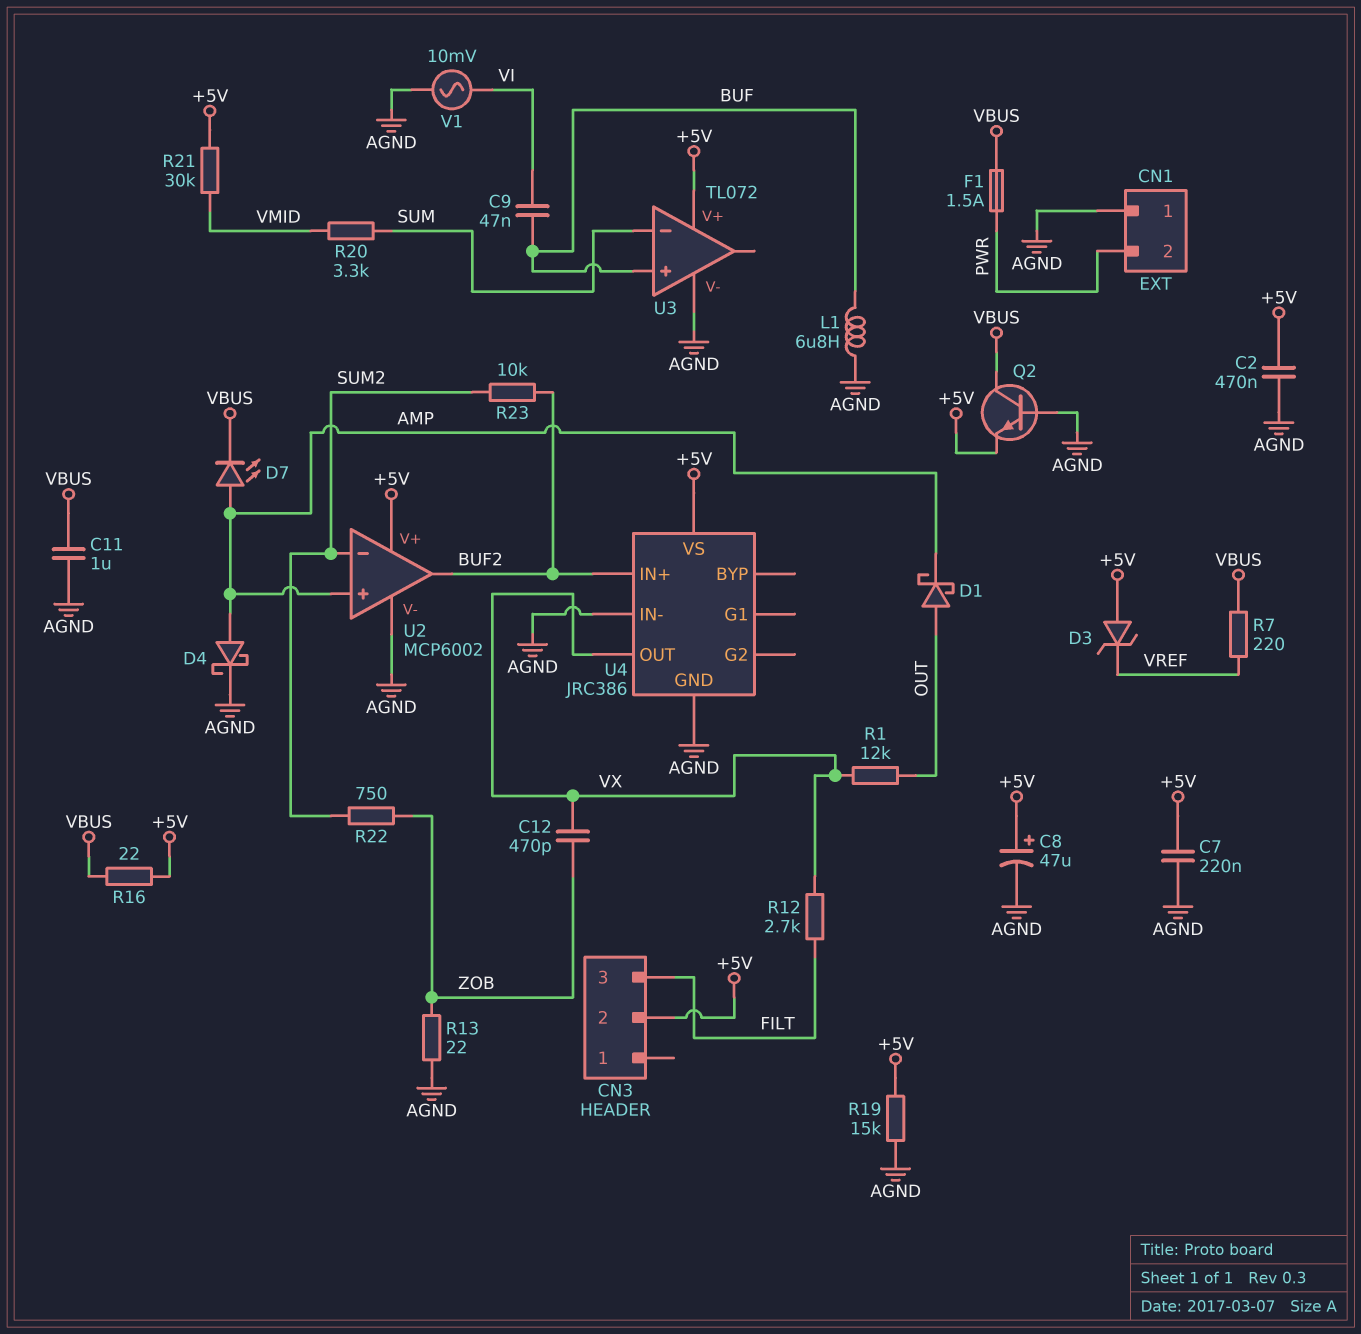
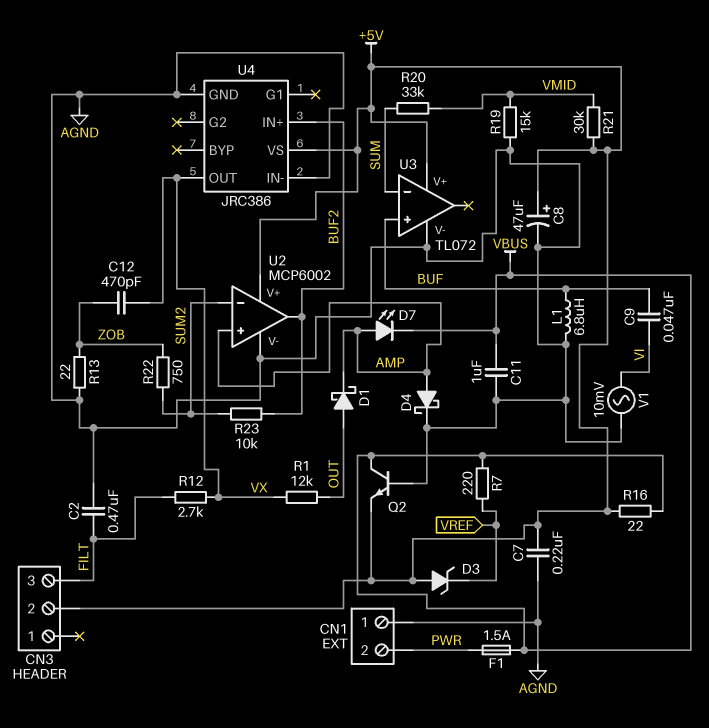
C2: 470nF (+5V, AGND) -> 470nF (AGND, FILT)
R19: 15k (+5V, AGND) -> 15k (AGND, VMID)
R20: 3.3k (SUM, VMID) -> 33k (SUM, VMID)

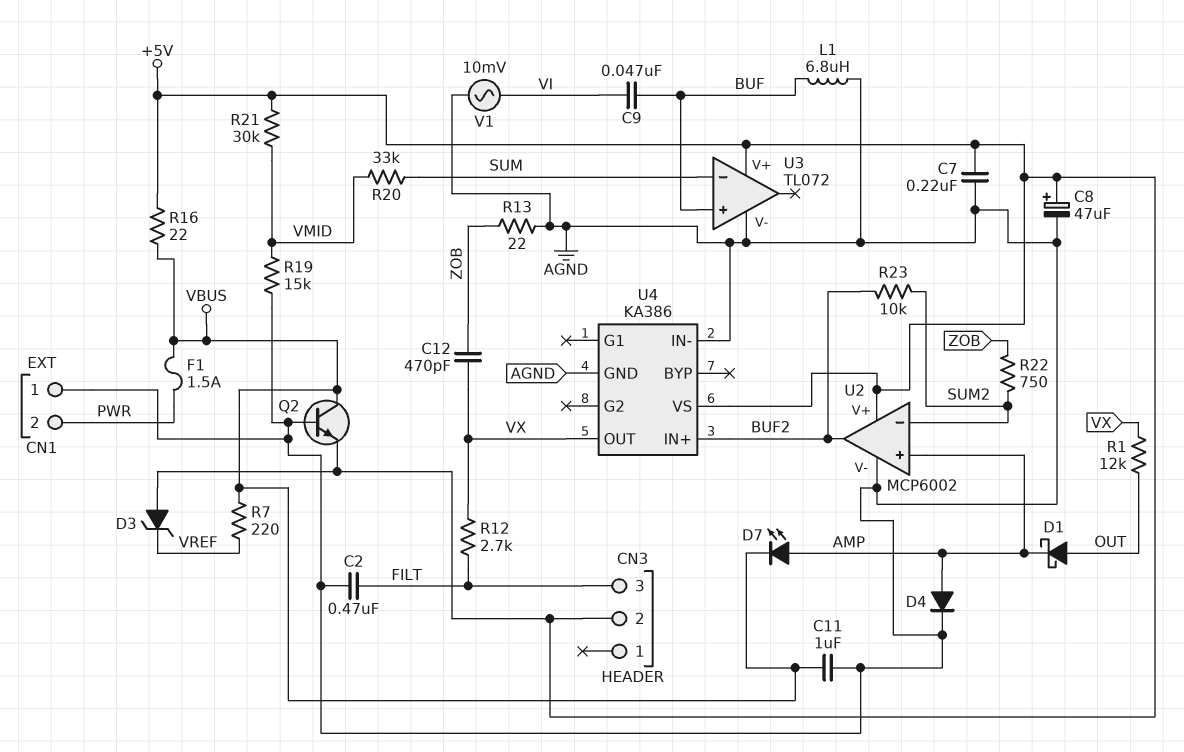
D4: schottky (A AMP, K AGND) -> diode (A AMP, K AGND)
U4: JRC386 -> KA386

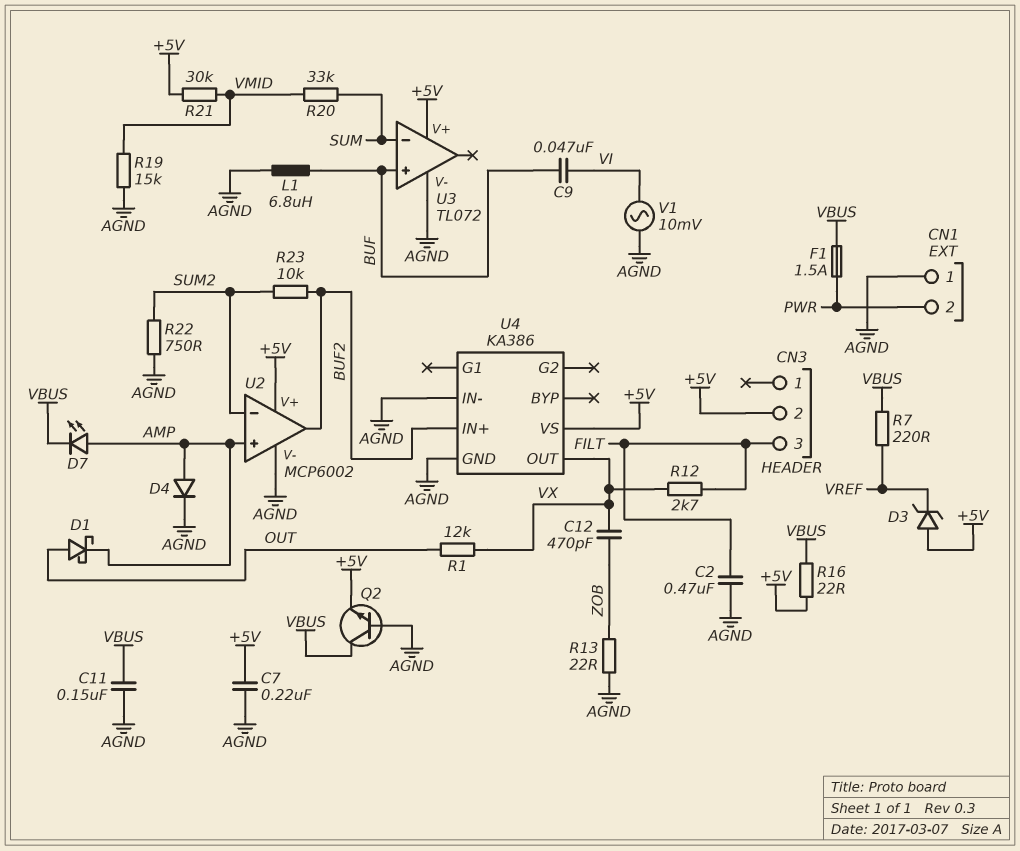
C8: 47uF (plus +5V, minus AGND) -> none
C11: 1uF (AGND, VBUS) -> 150nF (AGND, VBUS)
R22: 750 (SUM2, ZOB) -> 750 (AGND, SUM2)

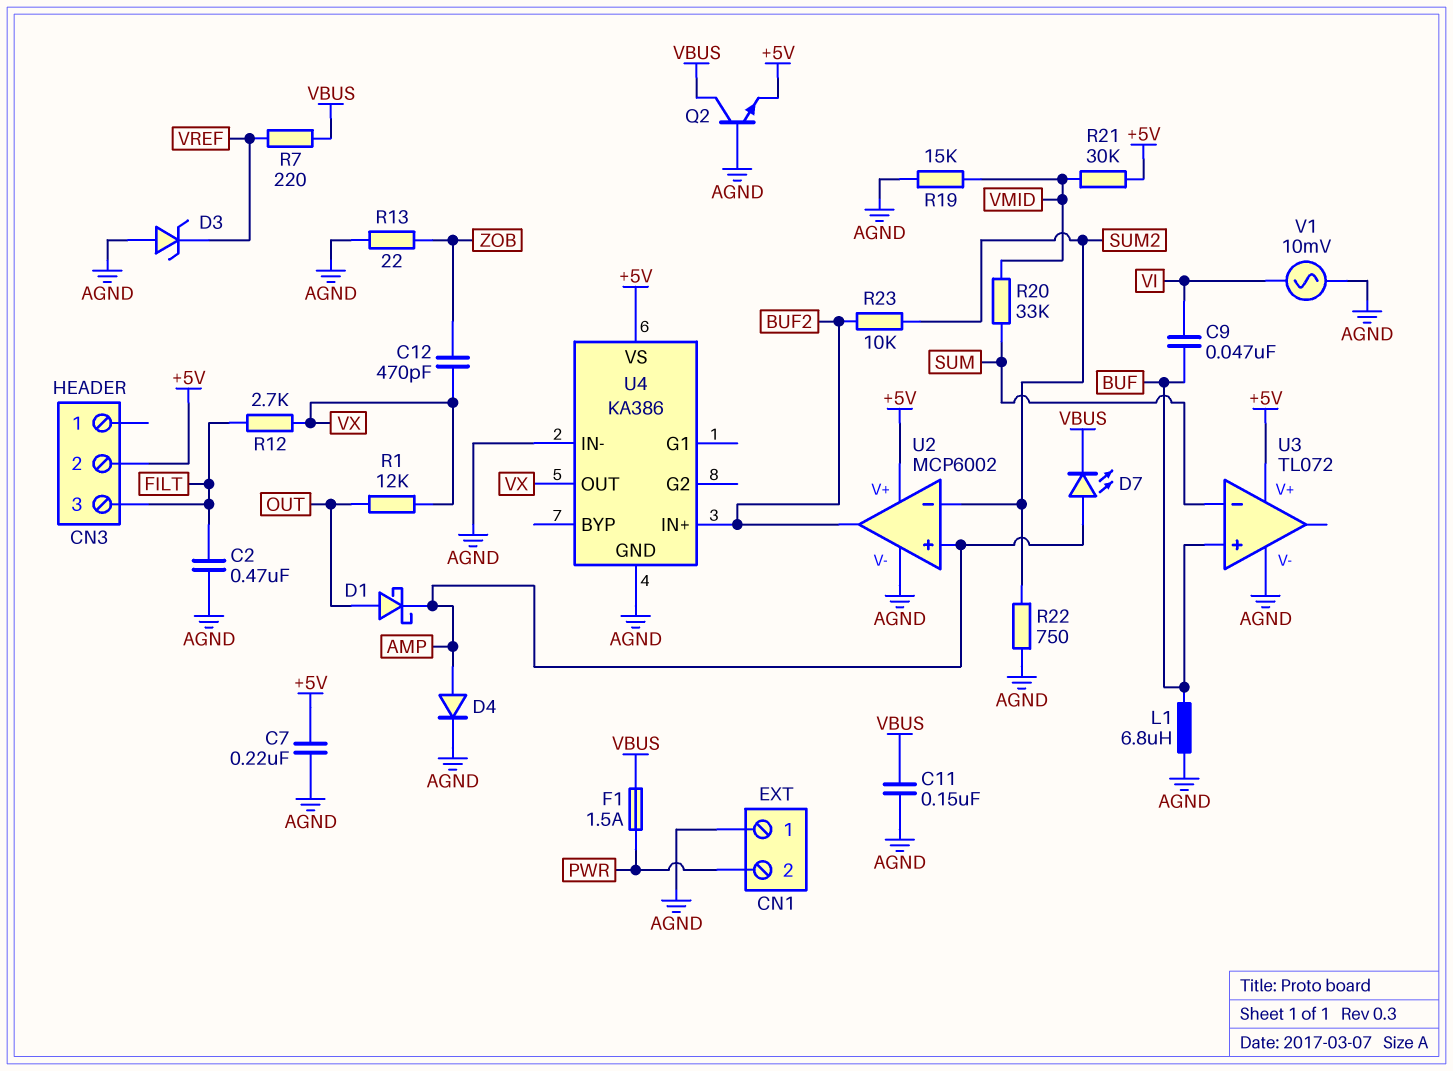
D3: zener (A +5V, K VREF) -> zener (A AGND, K VREF)
R16: 22 (+5V, VBUS) -> none

